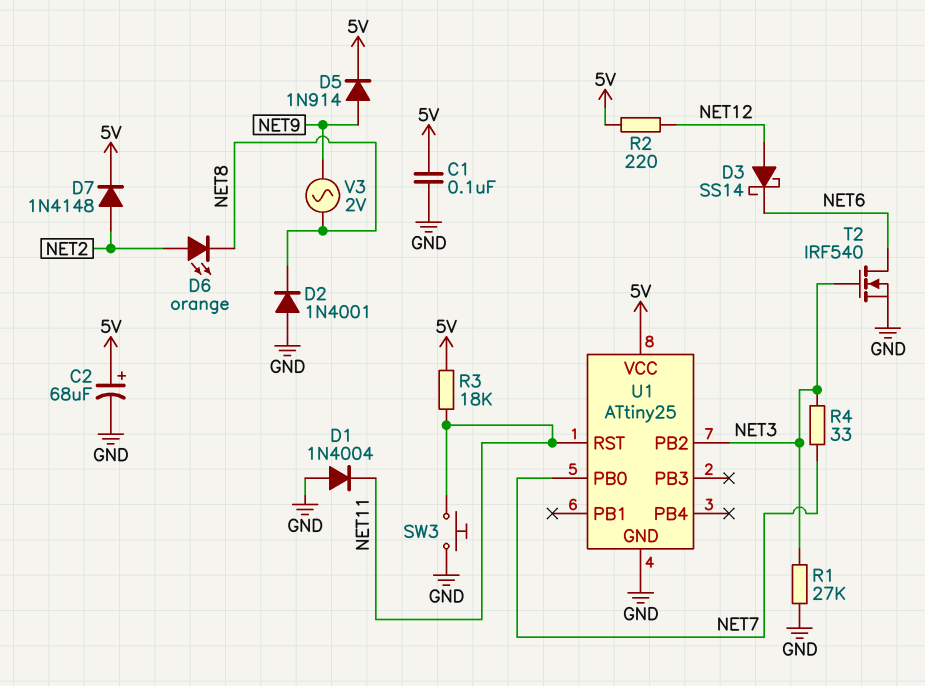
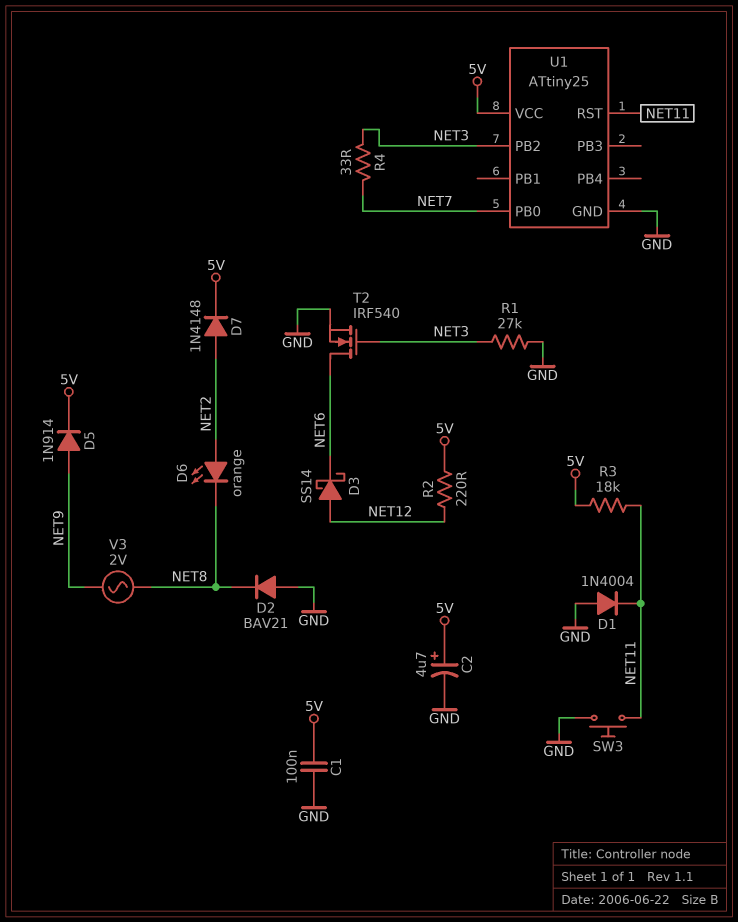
C2: 68uF (plus 5V, minus GND) -> 4.7uF (plus 5V, minus GND)
D2: diode 1N4001 (A GND, K NET8) -> diode BAV21 (A GND, K NET8)

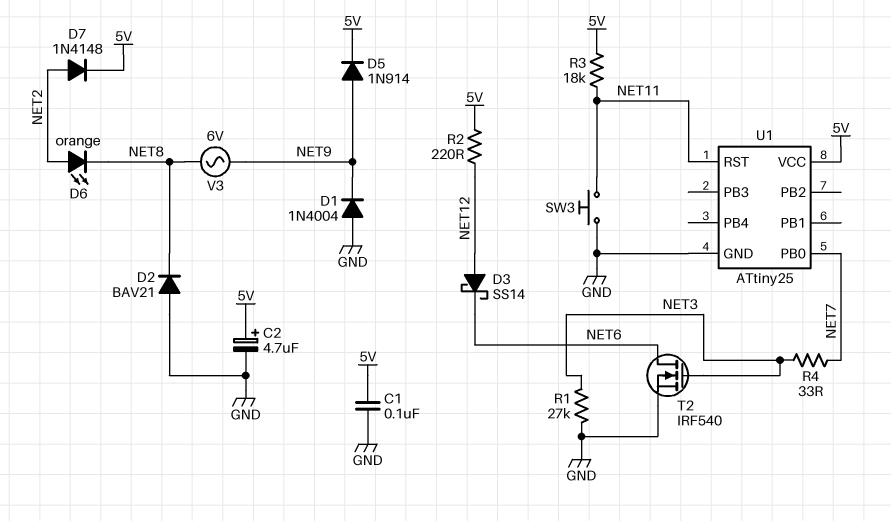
D1: diode 1N4004 (A GND, K NET11) -> diode 1N4004 (A GND, K NET9)
U1 pin PB2: NET3 -> none
V3: AC 2V (NET8, NET9) -> AC 6V (NET8, NET9)

